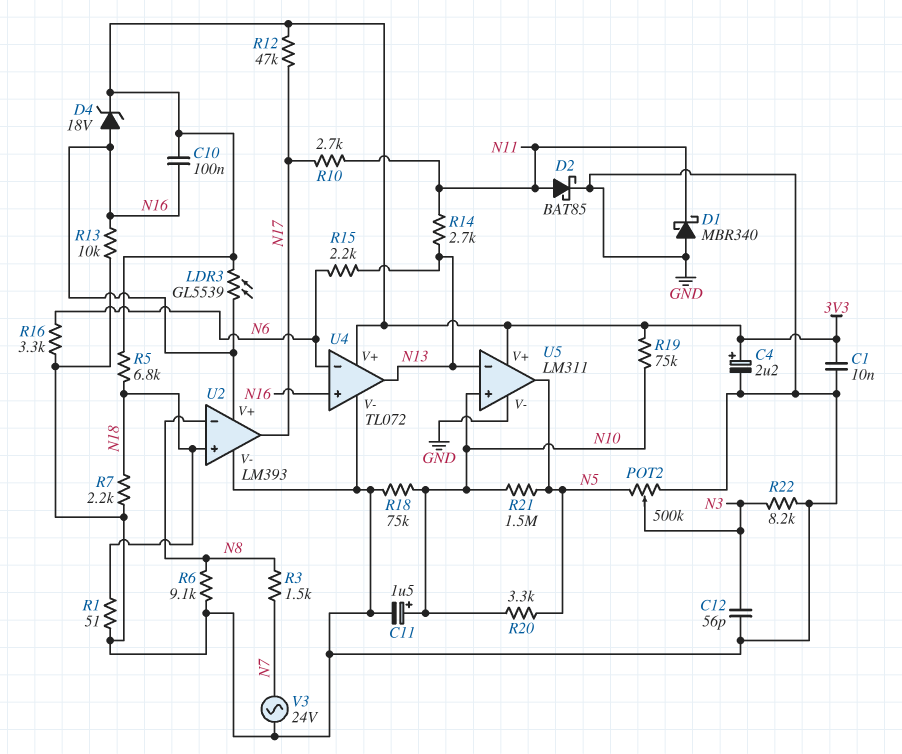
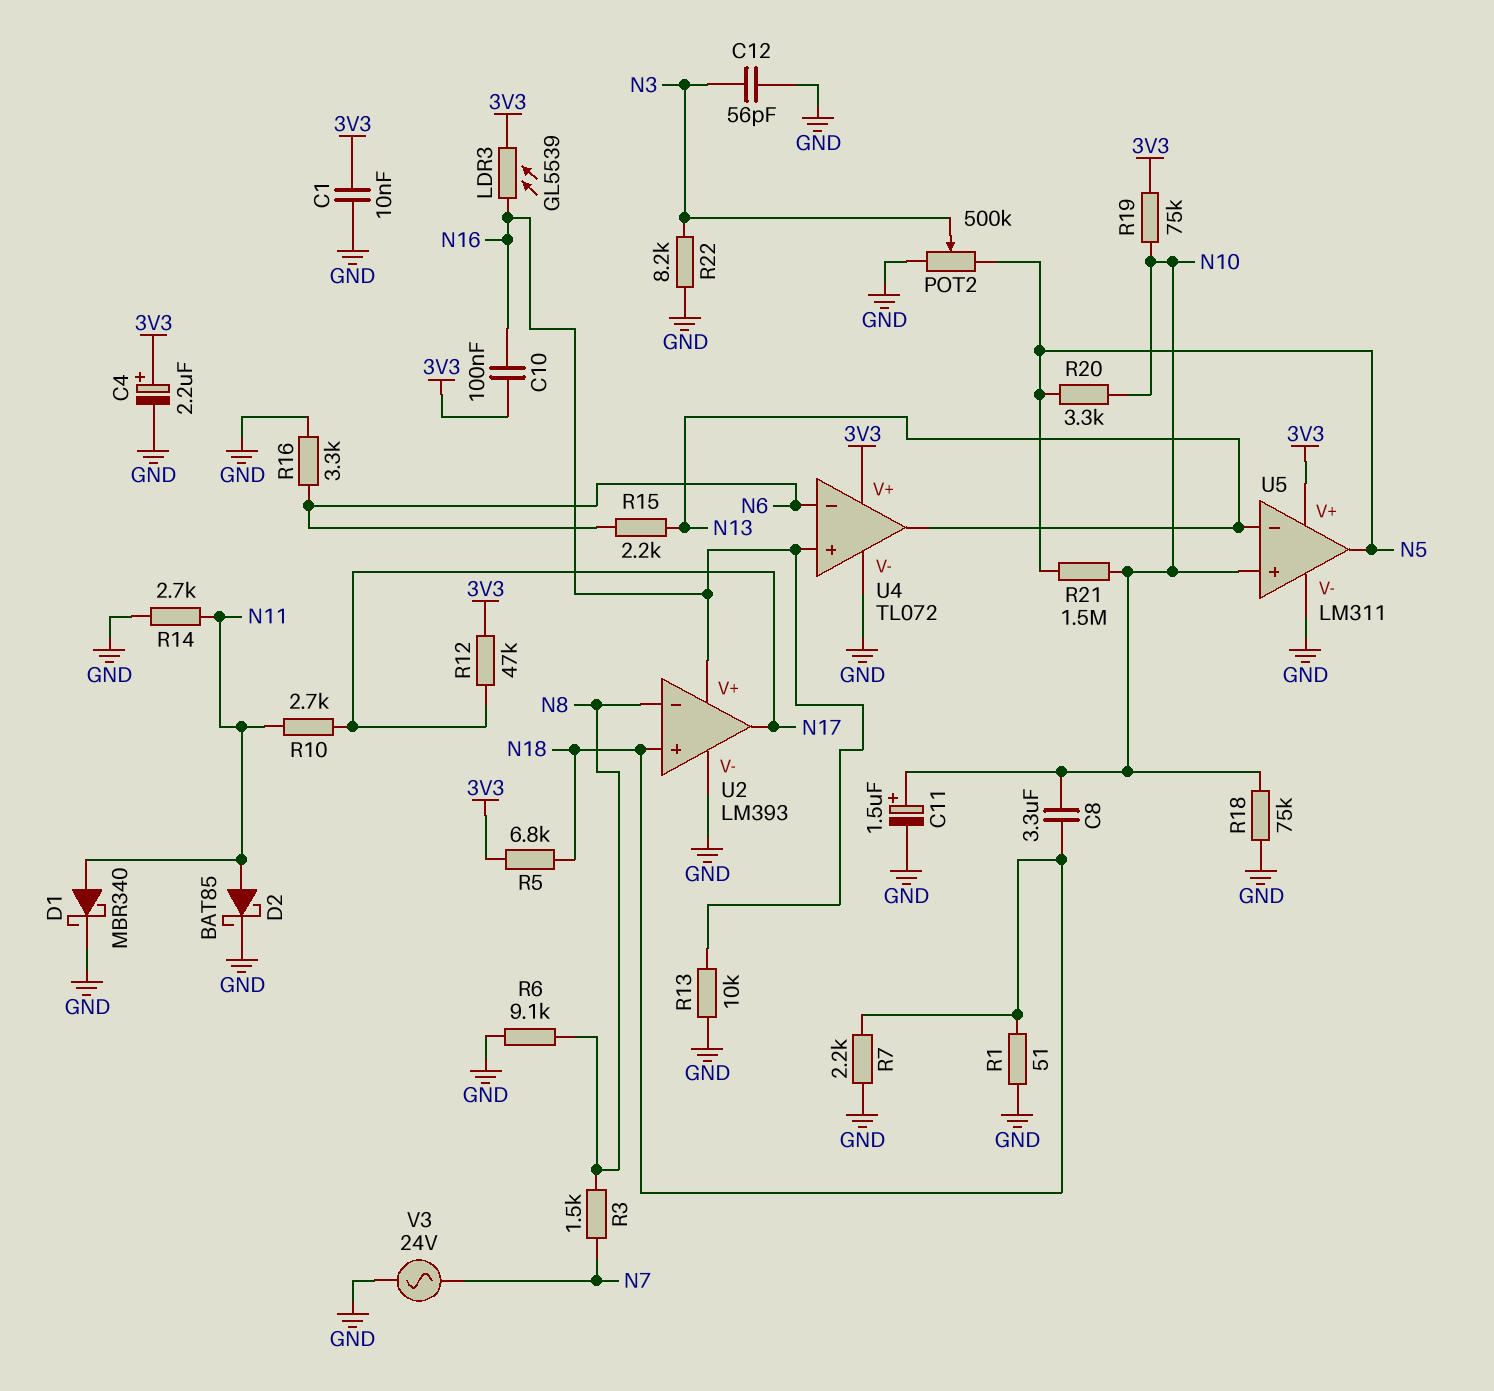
C8: none -> 3.3uF (N10, N18)
D1: schottky MBR340 (A GND, K N11) -> schottky MBR340 (A N11, K GND)
D4: zener 18V (A N16, K 3V3) -> none
R14: 2.7k (N11, N13) -> 2.7k (GND, N11)

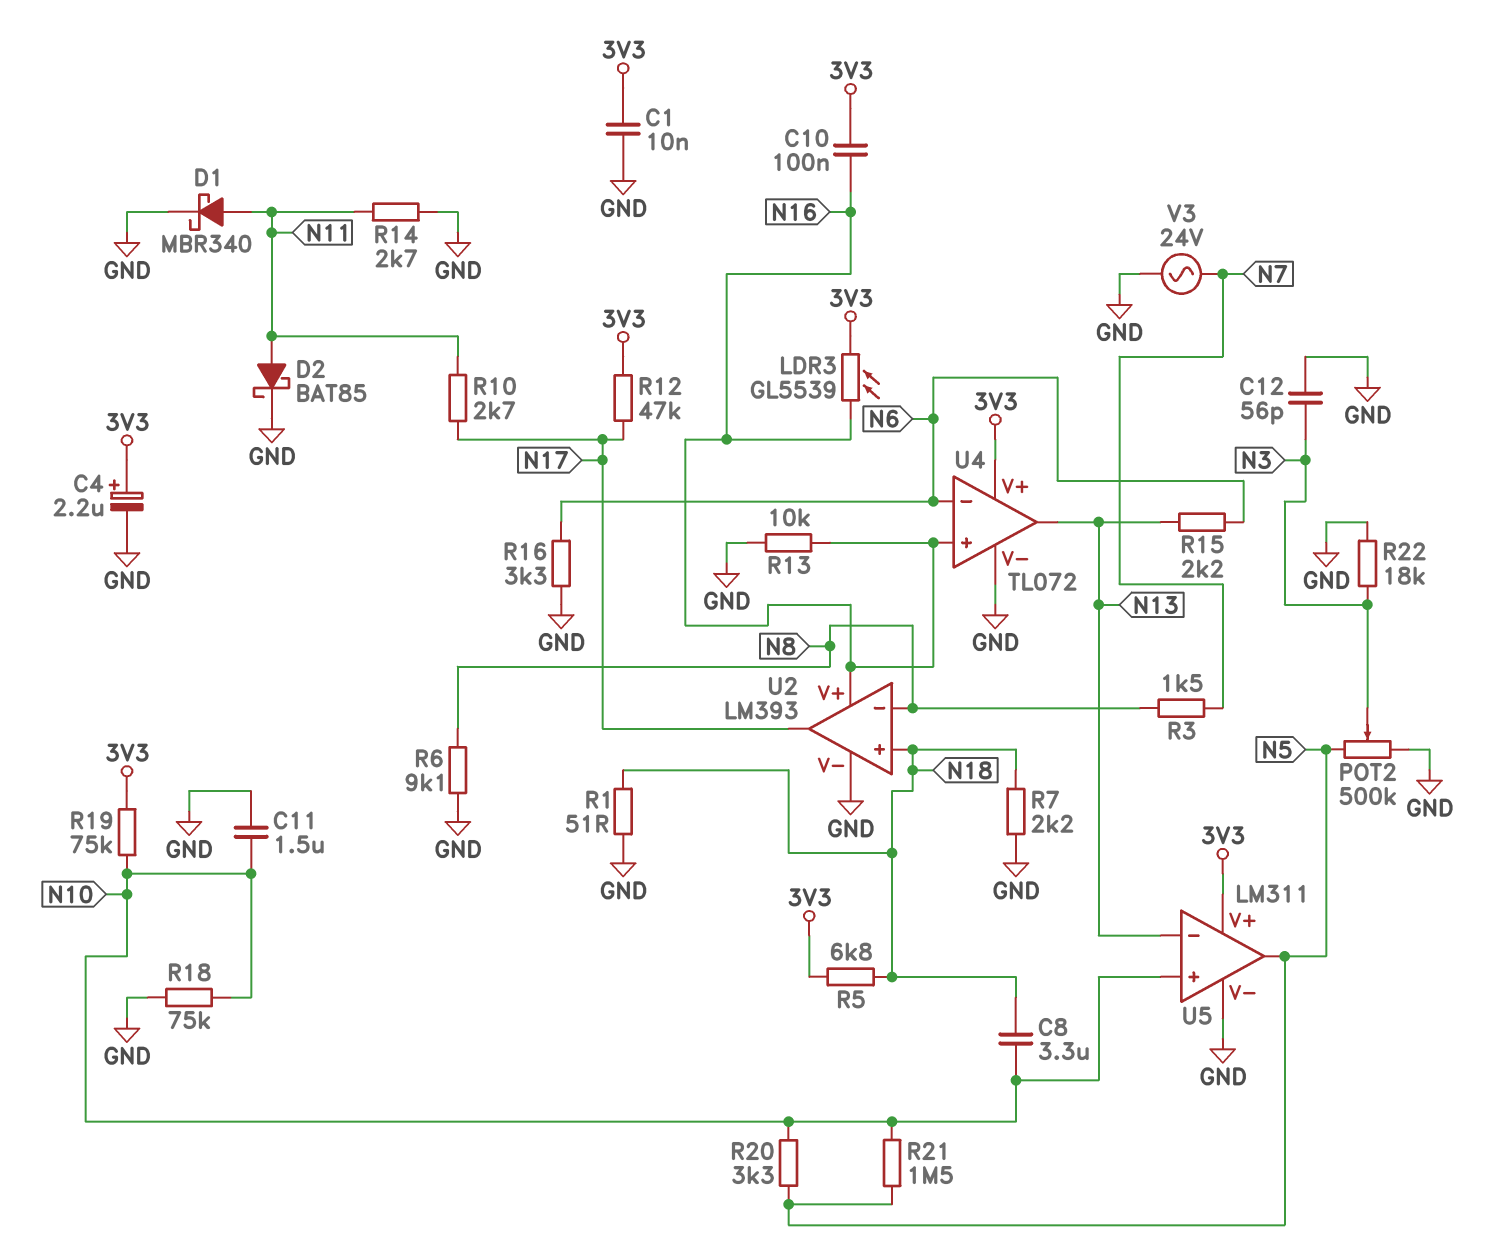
C11: 1.5uF (plus N10, minus GND) -> 1.5uF (GND, N10)
R22: 8.2k (GND, N3) -> 18k (GND, N3)

